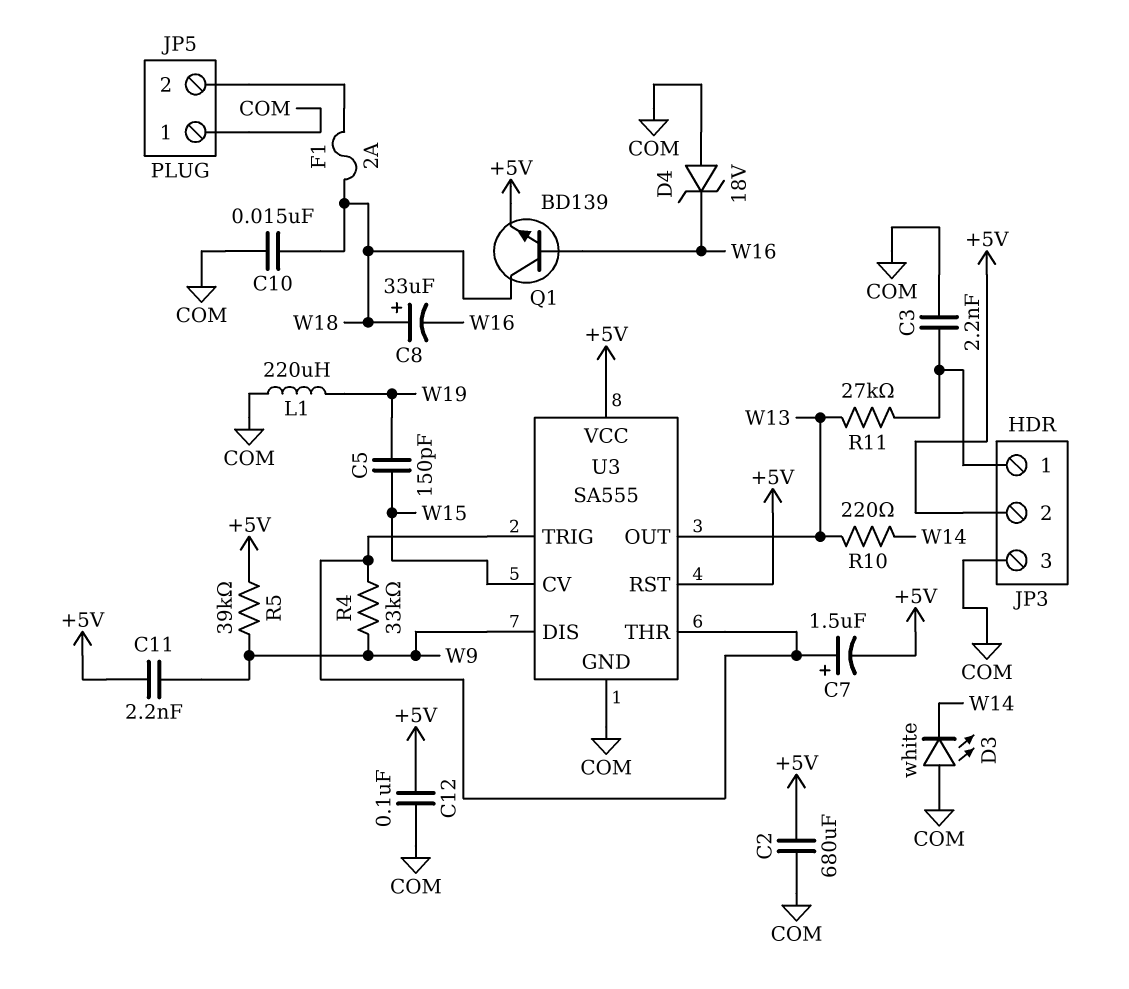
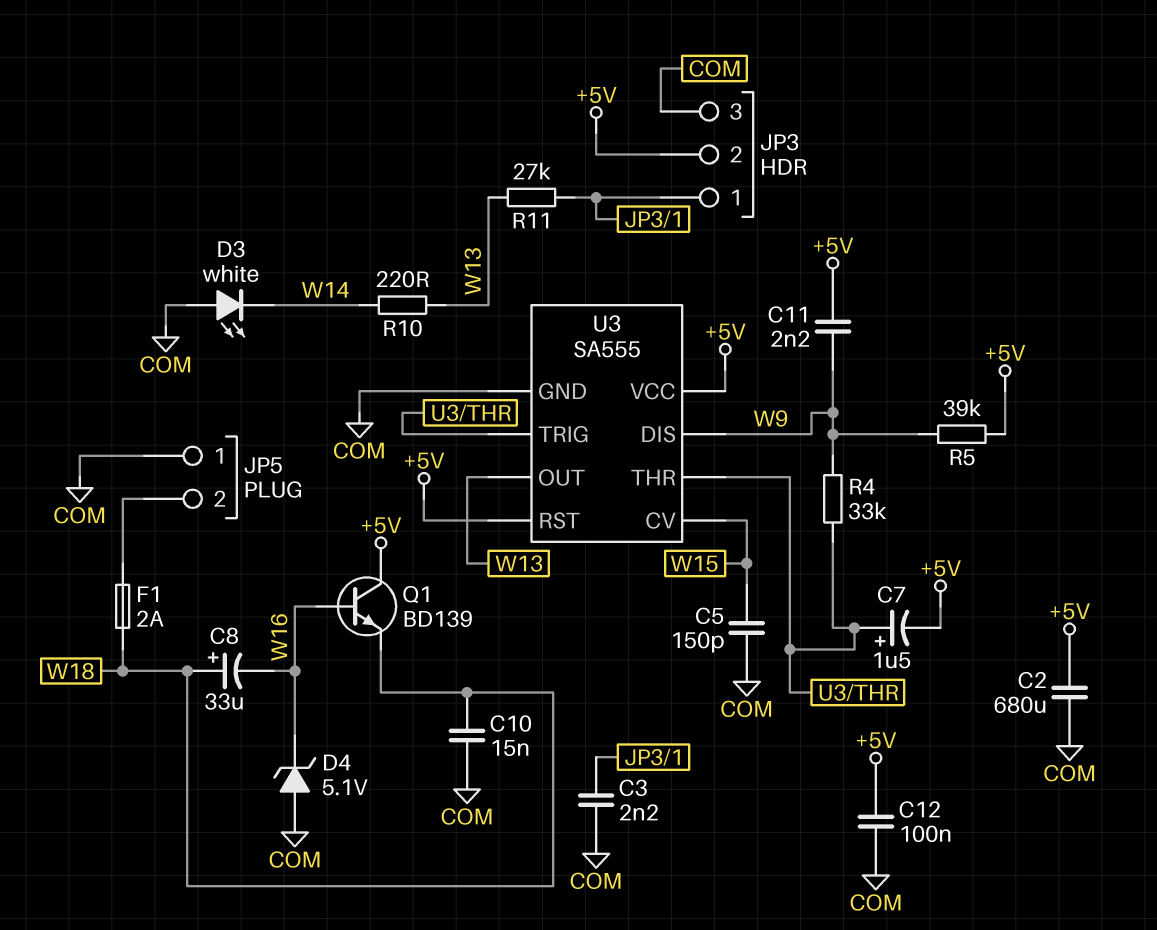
C5: 150pF (W15, W19) -> 150pF (COM, W15)
D4: zener 18V (A COM, K W16) -> zener 5.1V (A COM, K W16)
L1: 220uH (COM, W19) -> none
Q1: NPN BD139 (B W16, C W18, E +5V) -> NPN BD139 (B W16, C +5V, E W18)

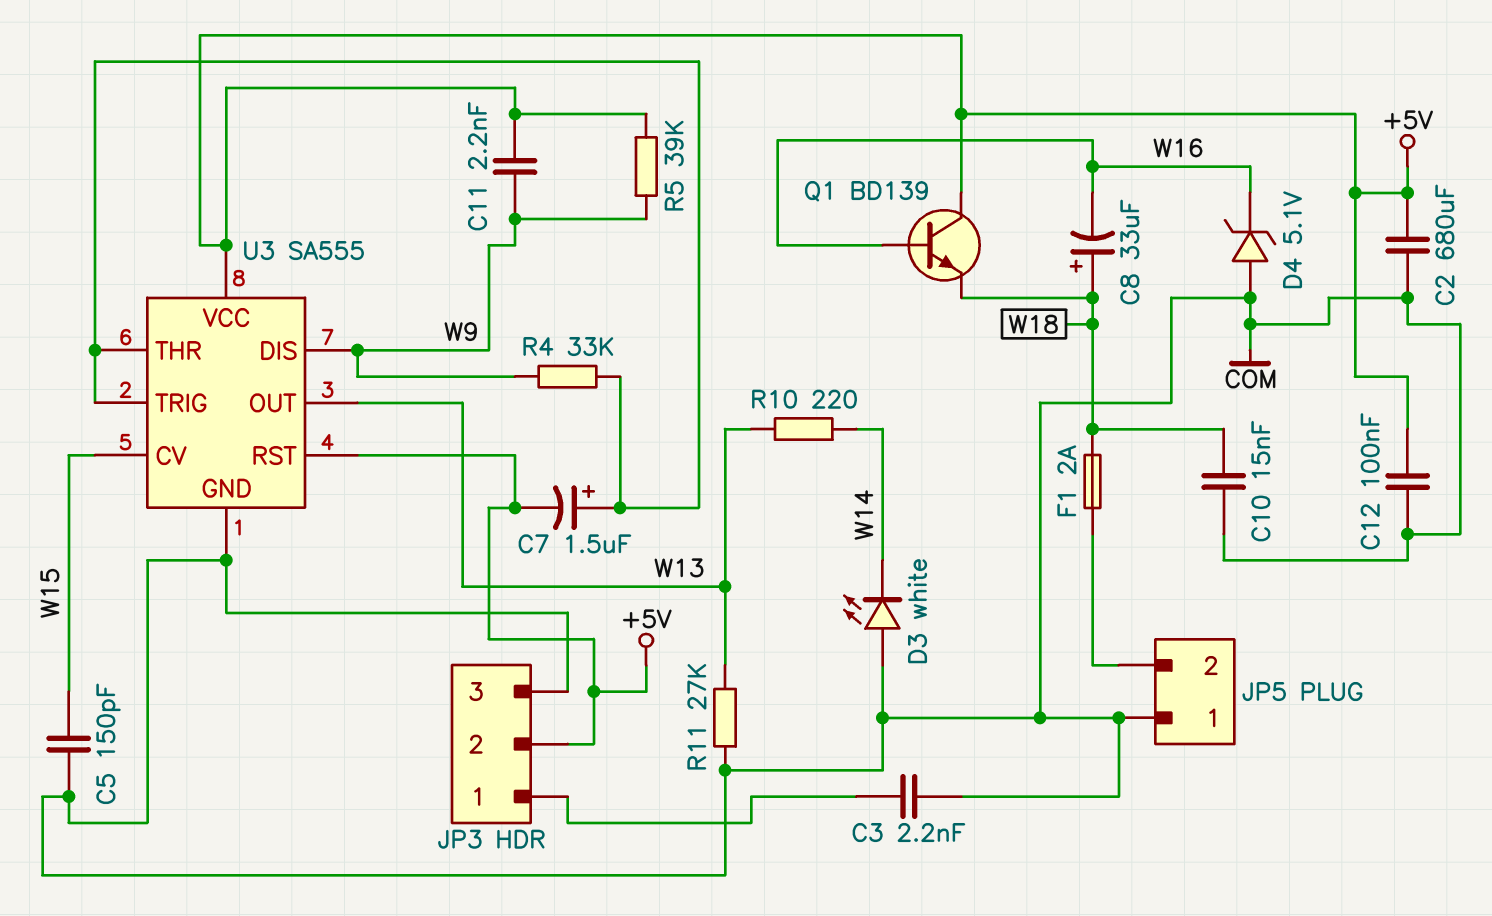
R11: 27k (JP3/1, W13) -> 27k (COM, W13)

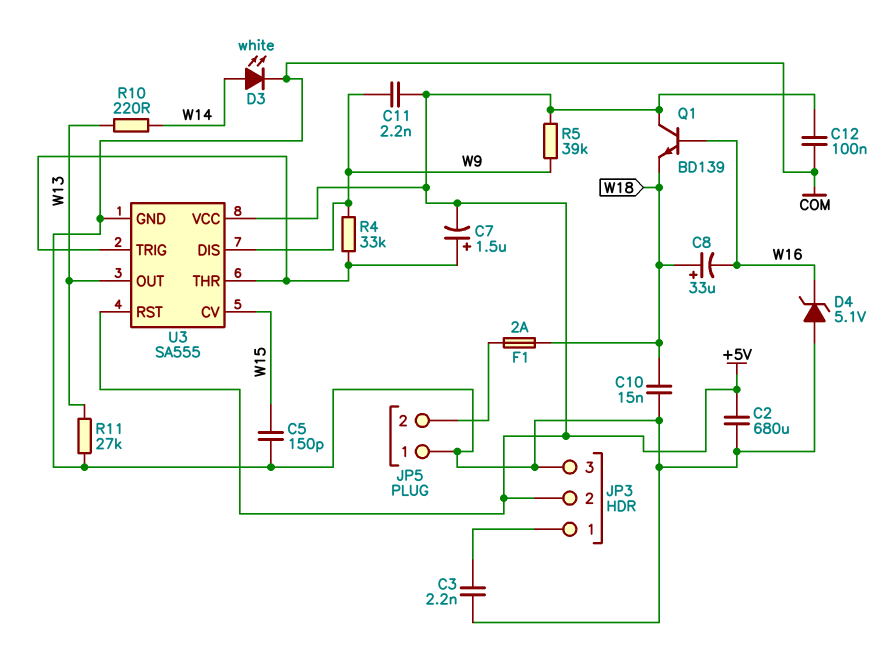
D3: LED white (A COM, K W14) -> LED white (A W14, K COM)

